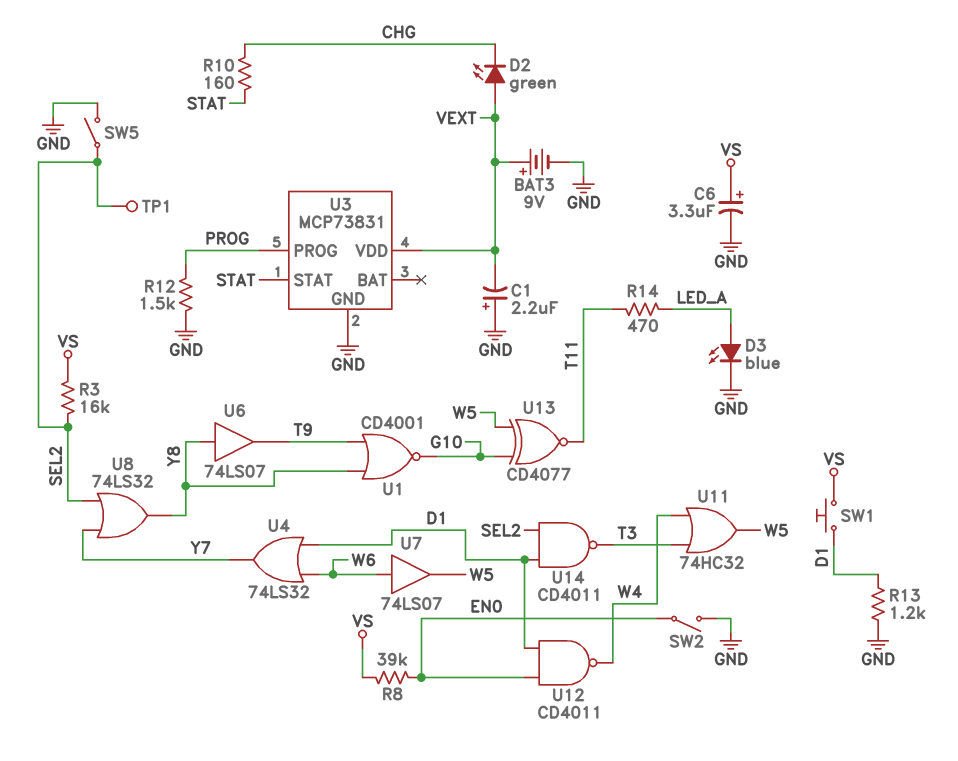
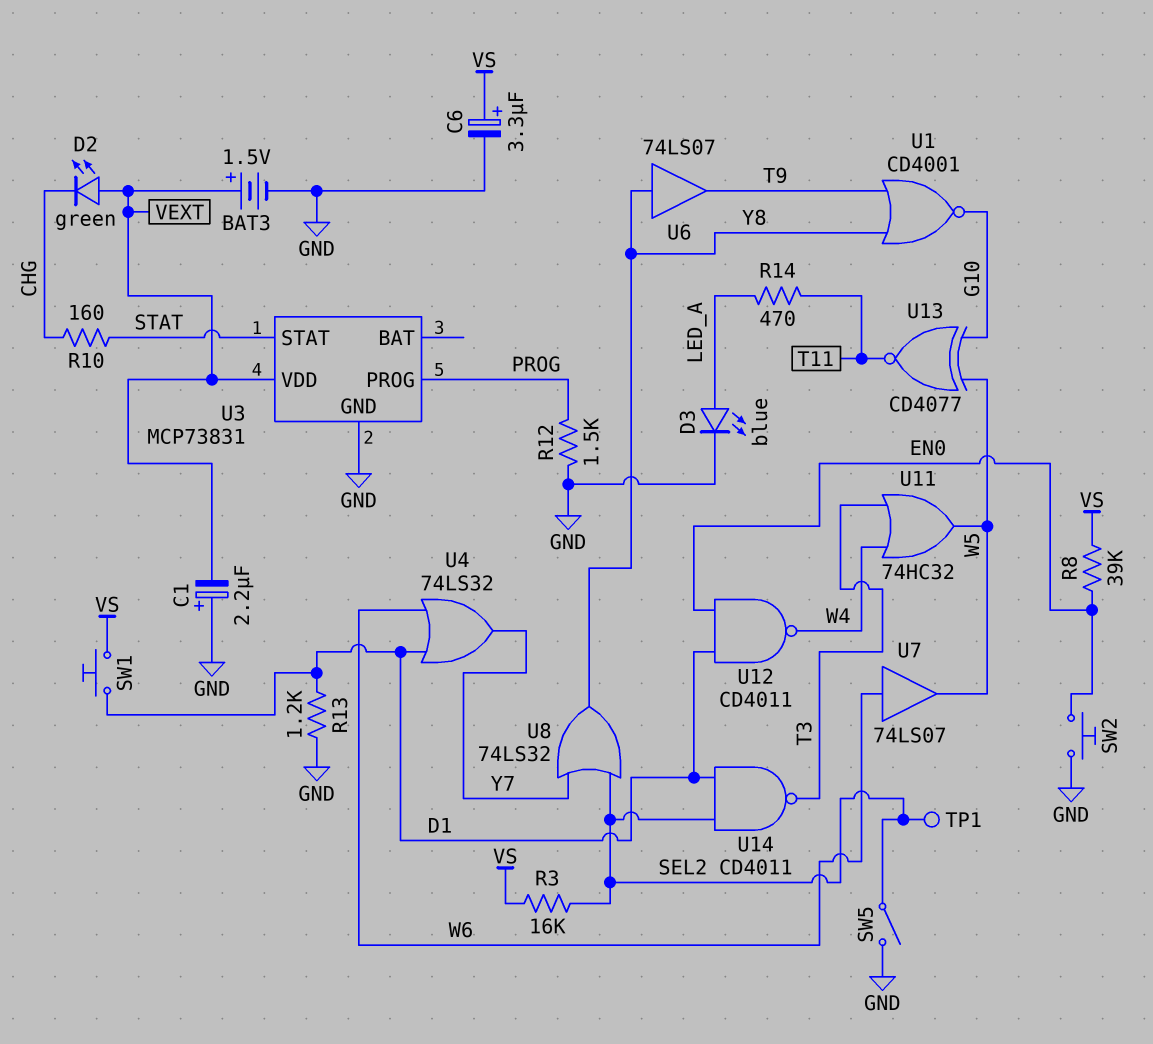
BAT3: 9V (plus VEXT, minus GND) -> 1.5V (plus VEXT, minus GND)
SW2: switch (EN0, GND) -> button (EN0, GND)

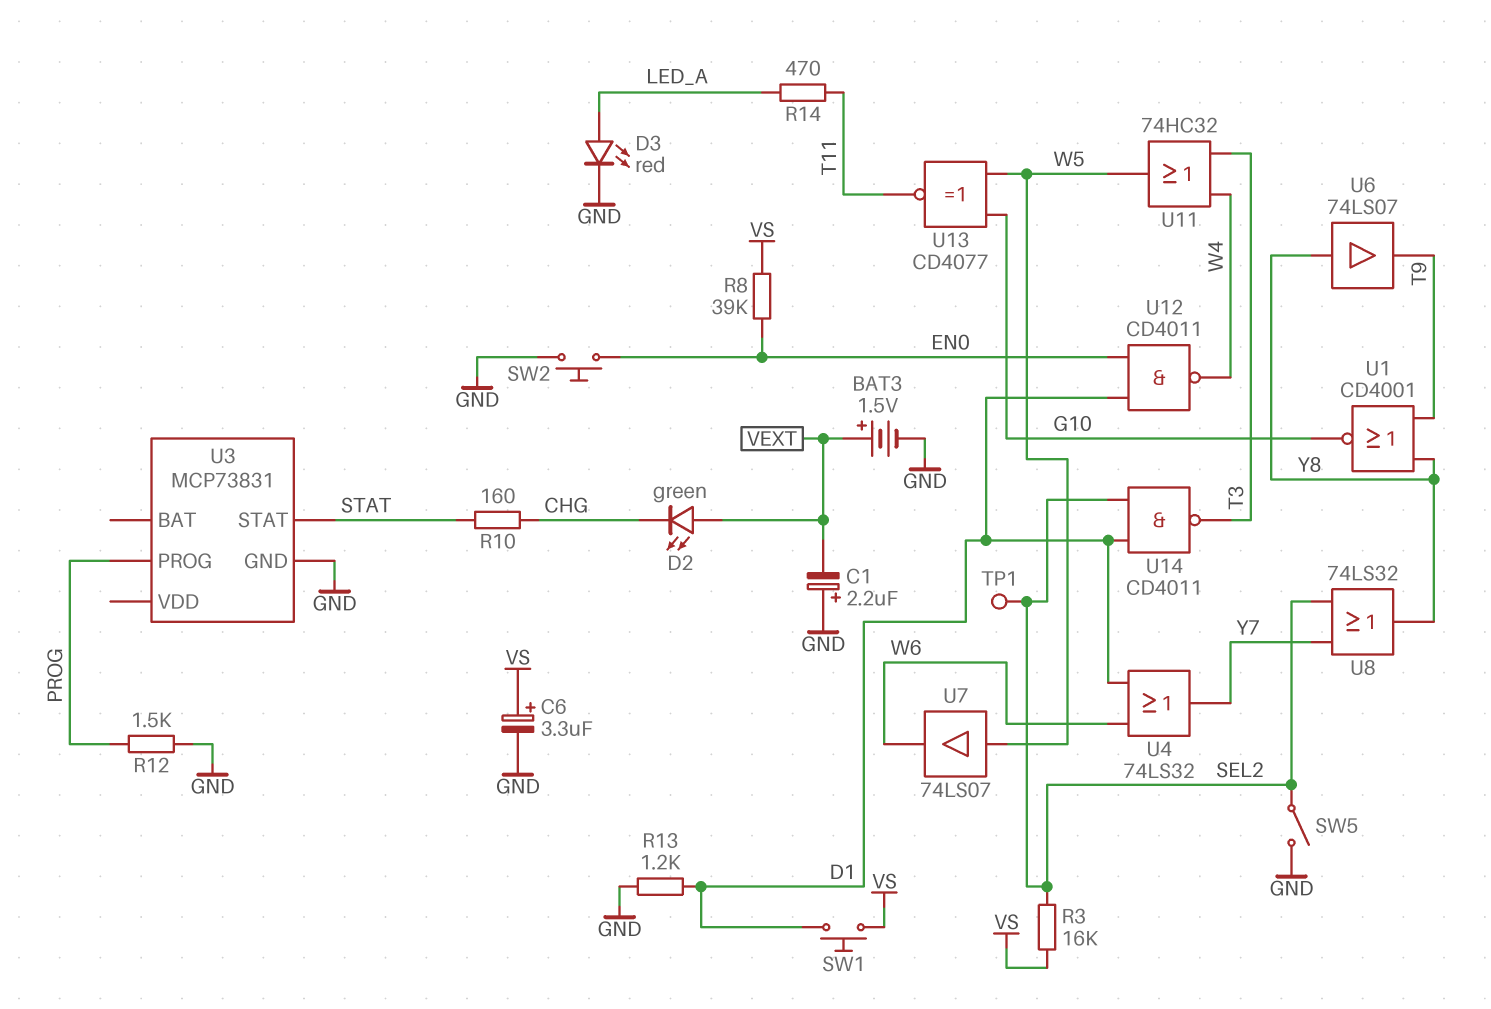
D3: LED blue (A LED_A, K GND) -> LED red (A LED_A, K GND)
U3 pin VDD: VEXT -> none
U7: buffer 74LS07 (in W6, out W5) -> buffer 74LS07 (in W5, out W6)

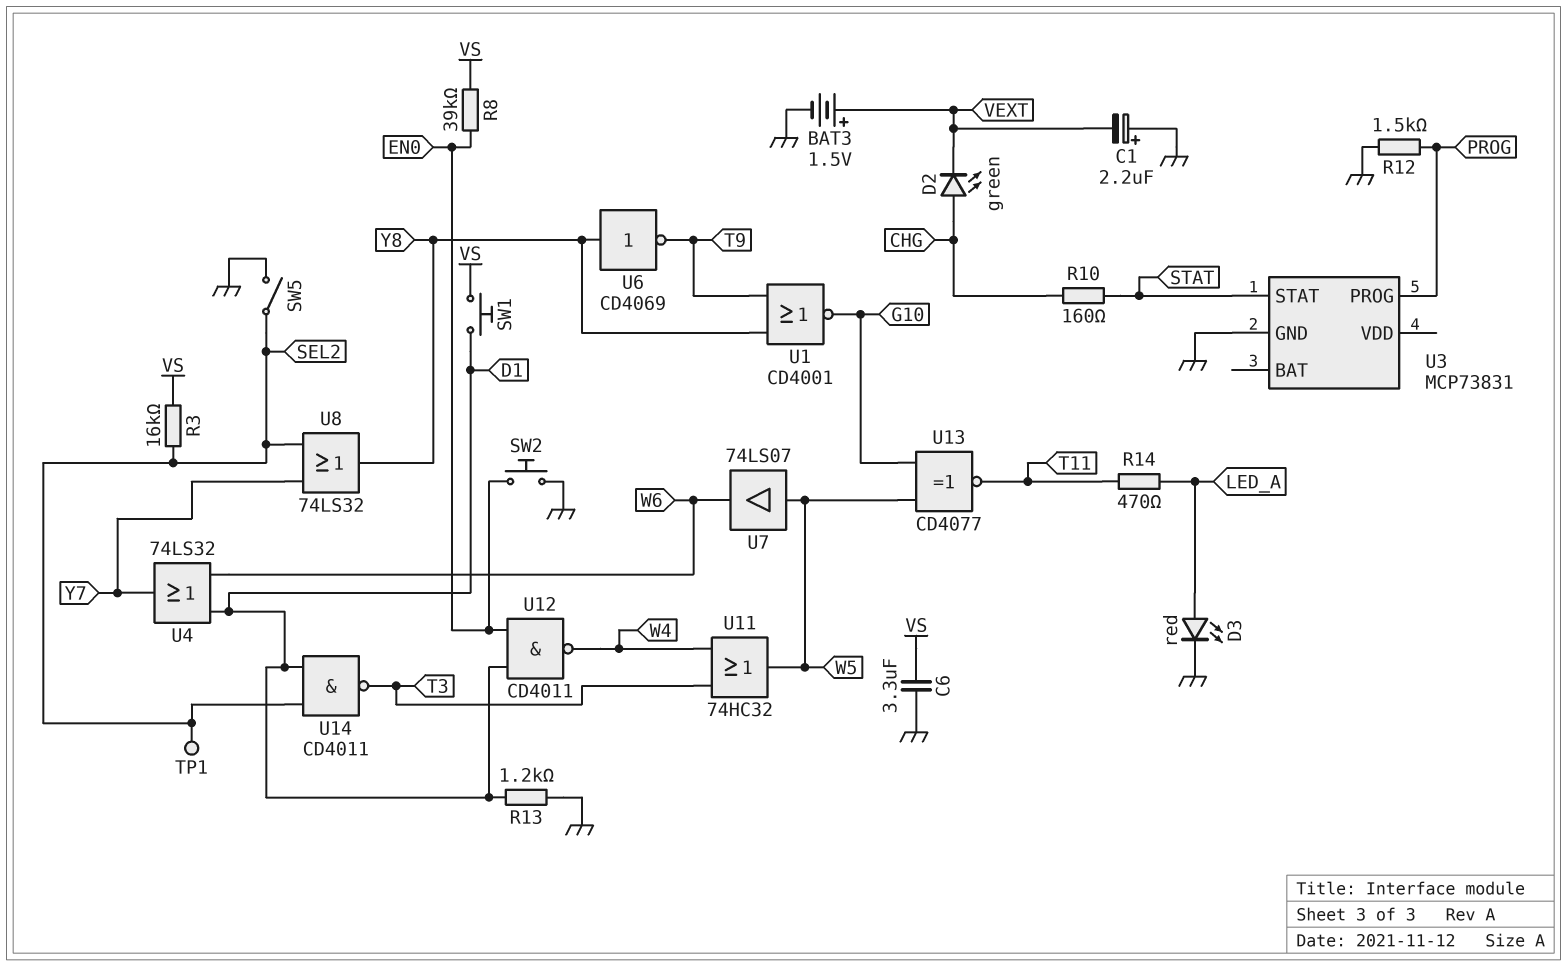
C6: 3.3uF (plus VS, minus GND) -> 3.3uF (GND, VS)
D2: LED green (A VEXT, K CHG) -> LED green (A CHG, K VEXT)
U6: buffer 74LS07 (in Y8, out T9) -> NOT CD4069 (in Y8, out T9)

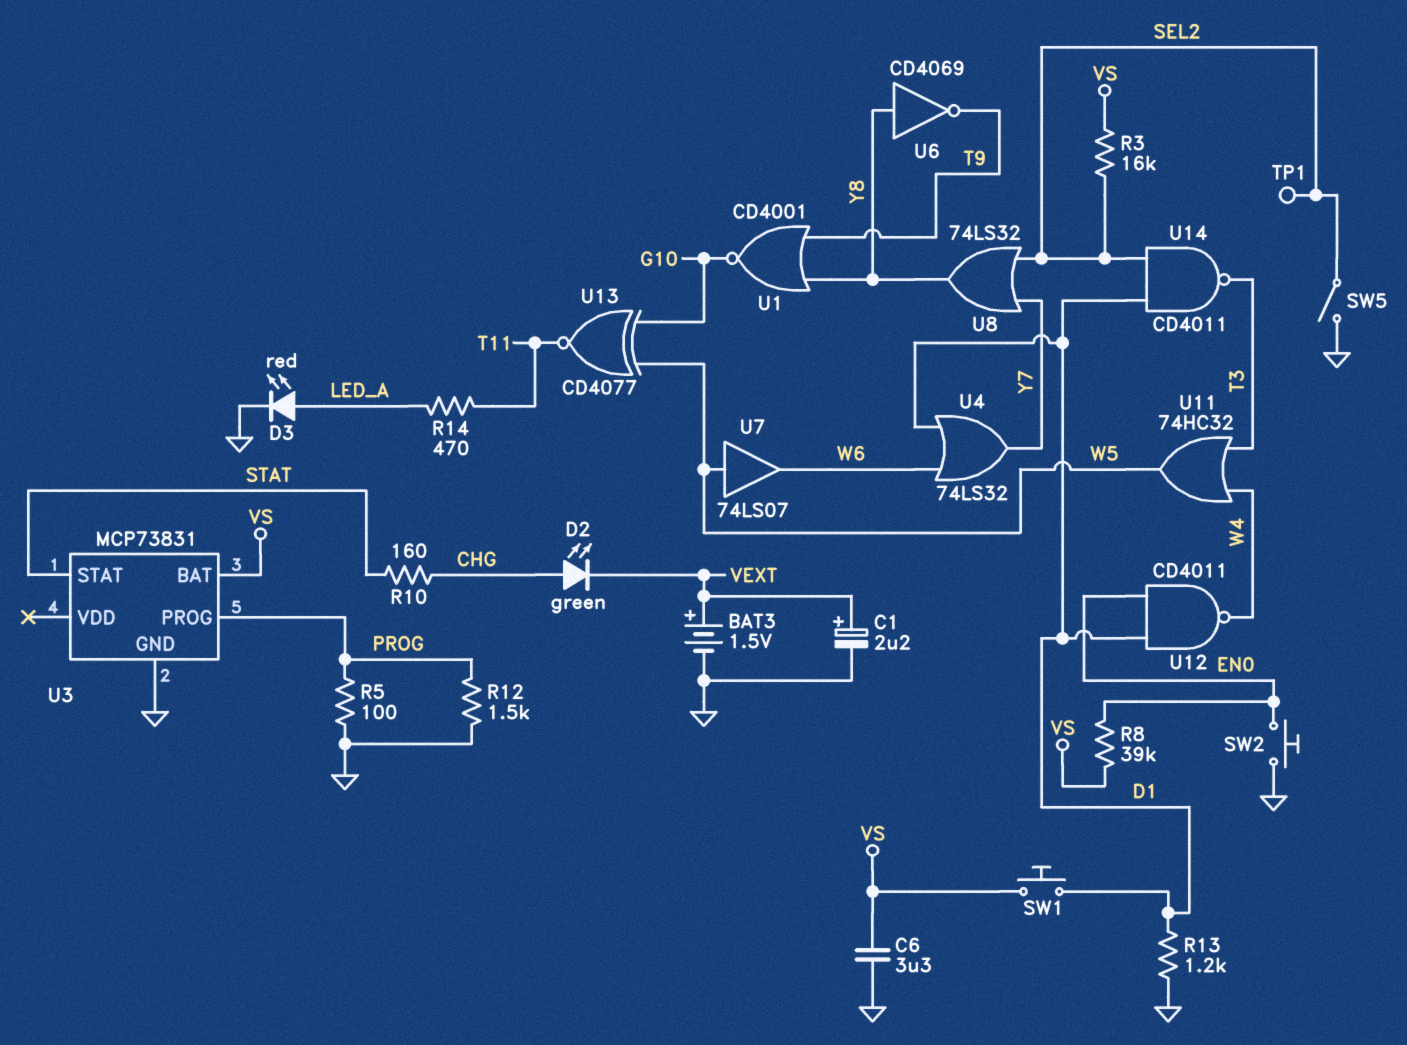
C1: 2.2uF (plus GND, minus VEXT) -> 2.2uF (plus VEXT, minus GND)
R5: none -> 100 (GND, PROG)
U3 pin BAT: none -> VS

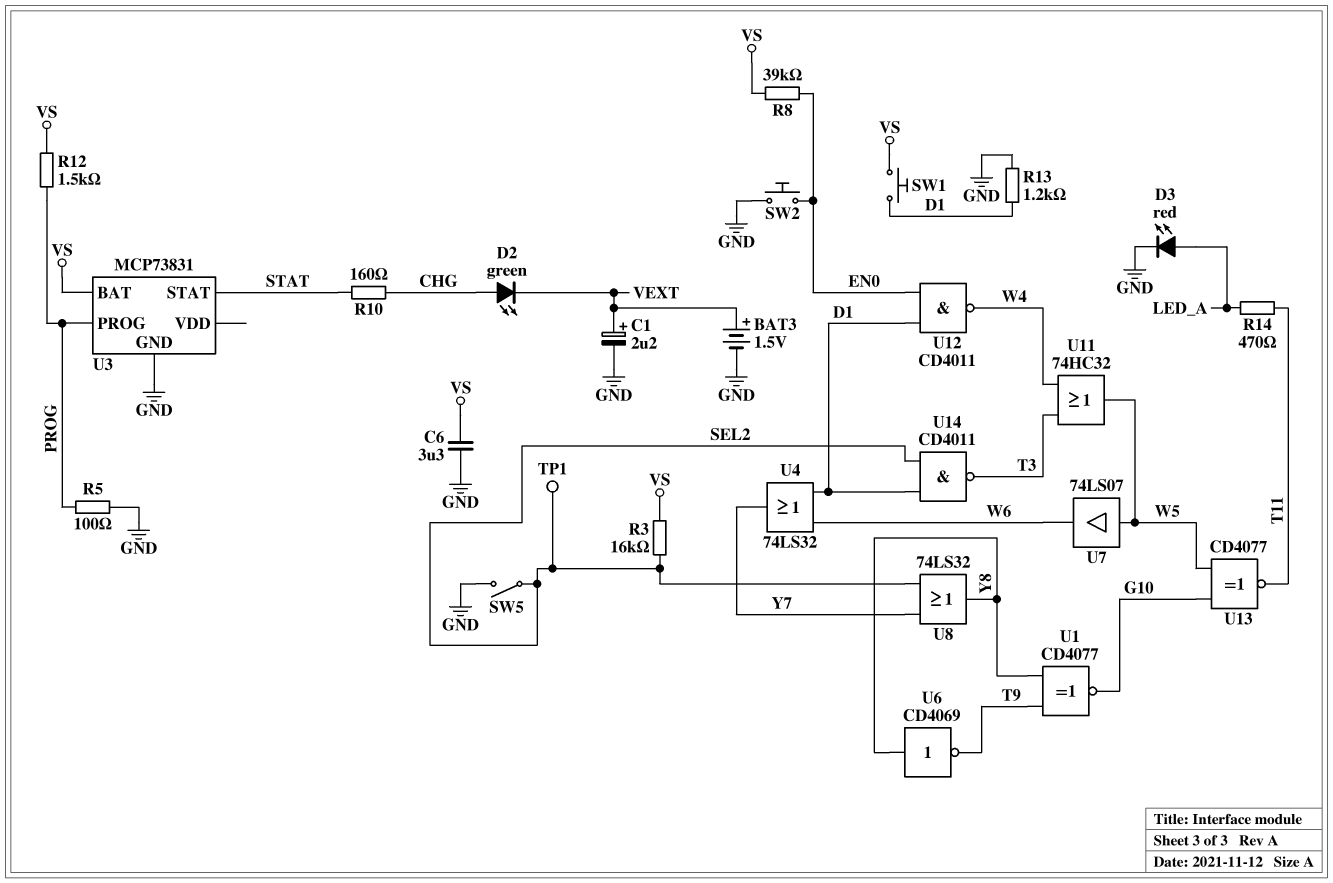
R12: 1.5k (GND, PROG) -> 1.5k (PROG, VS)
U1: NOR CD4001 (in T9, in Y8, out G10) -> XNOR CD4077 (in T9, in Y8, out G10)

